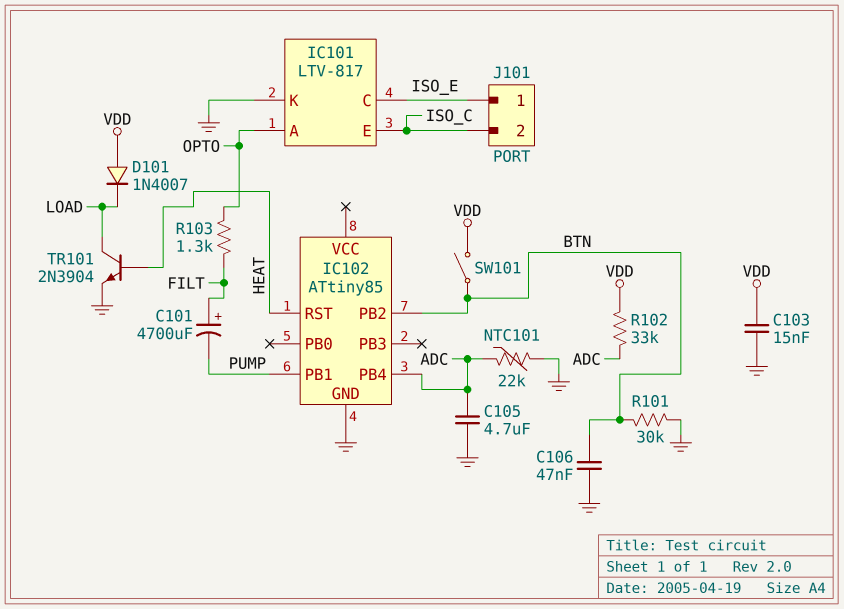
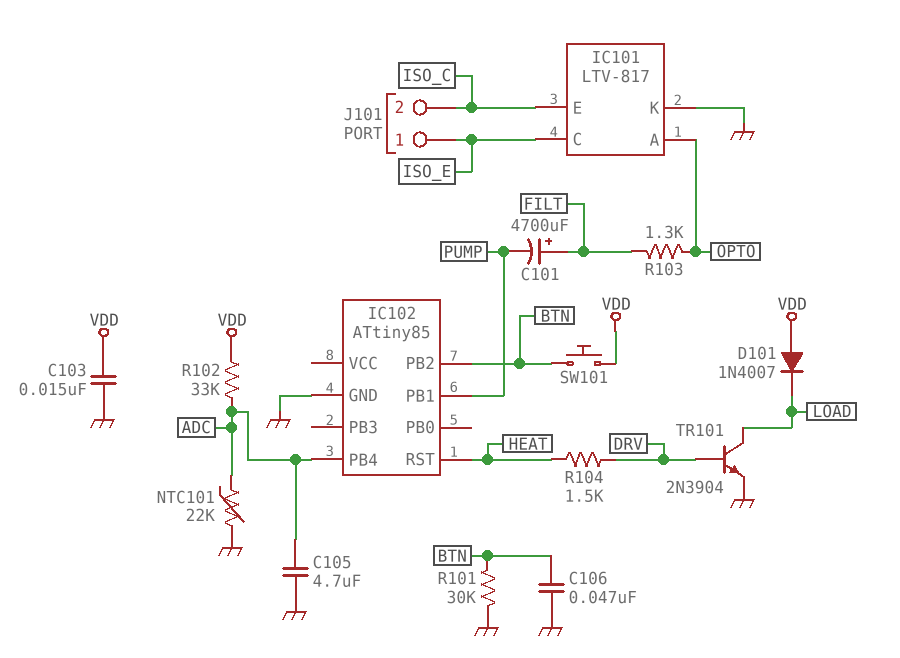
R104: none -> 1.5k (DRV, HEAT)
SW101: switch (BTN, VDD) -> button (BTN, VDD)
TR101: NPN 2N3904 (B HEAT, C LOAD, E GND) -> NPN 2N3904 (B DRV, C LOAD, E GND)

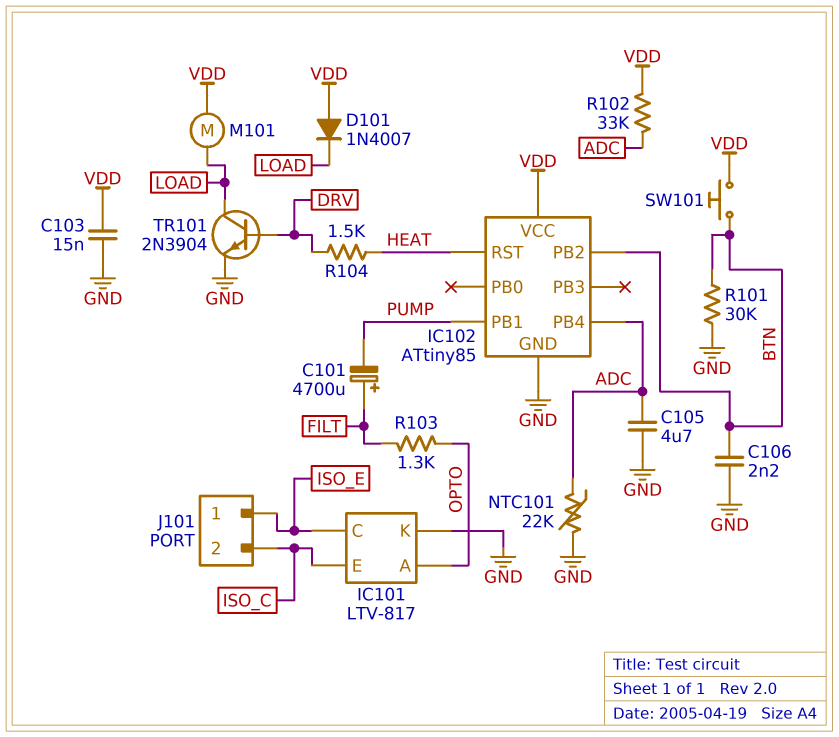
C106: 47nF (BTN, GND) -> 2.2nF (BTN, GND)
IC102 pin VCC: none -> VDD
M101: none -> motor (LOAD, VDD)

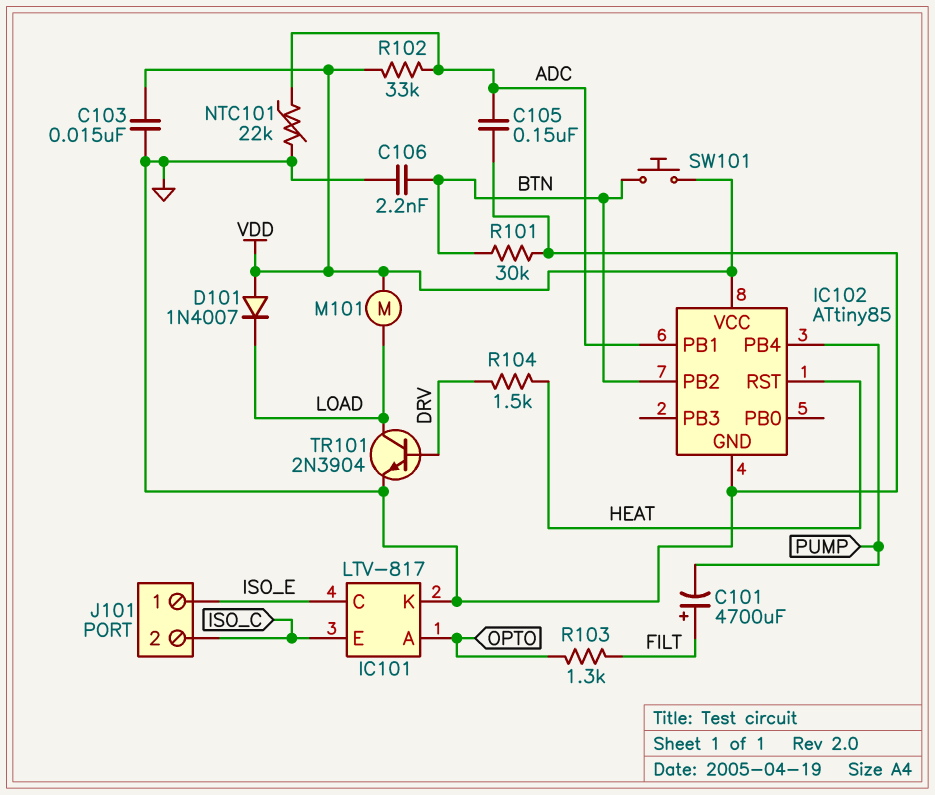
C105: 4.7uF (ADC, GND) -> 150nF (ADC, GND)
IC102 pin PB1: PUMP -> ADC
IC102 pin PB4: ADC -> PUMP

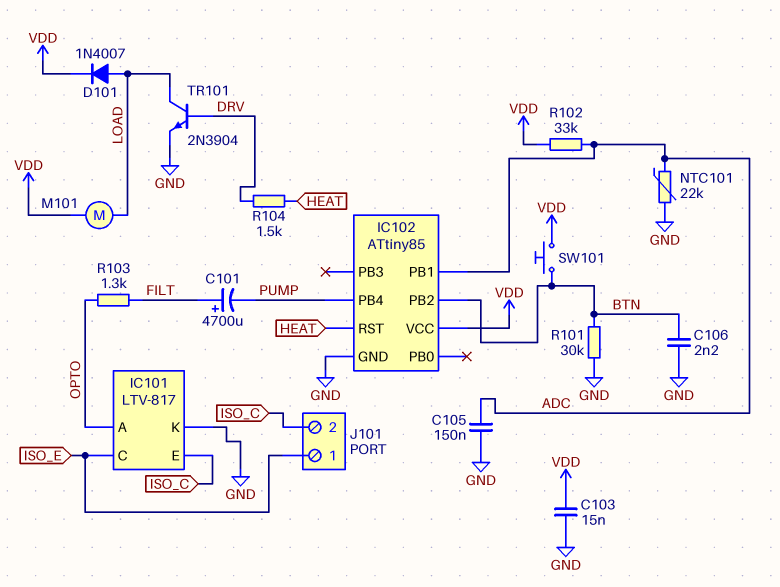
D101: diode 1N4007 (A VDD, K LOAD) -> diode 1N4007 (A LOAD, K VDD)

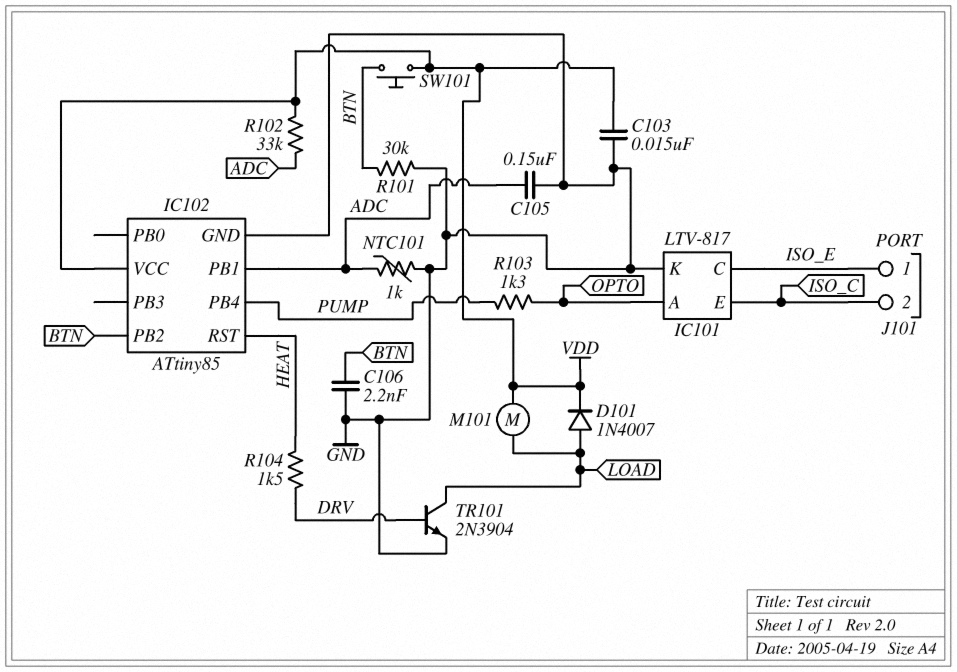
C101: 4700uF (plus FILT, minus PUMP) -> none
NTC101: 22k (ADC, GND) -> 1k (ADC, GND)
R103: 1.3k (FILT, OPTO) -> 1.3k (OPTO, PUMP)

